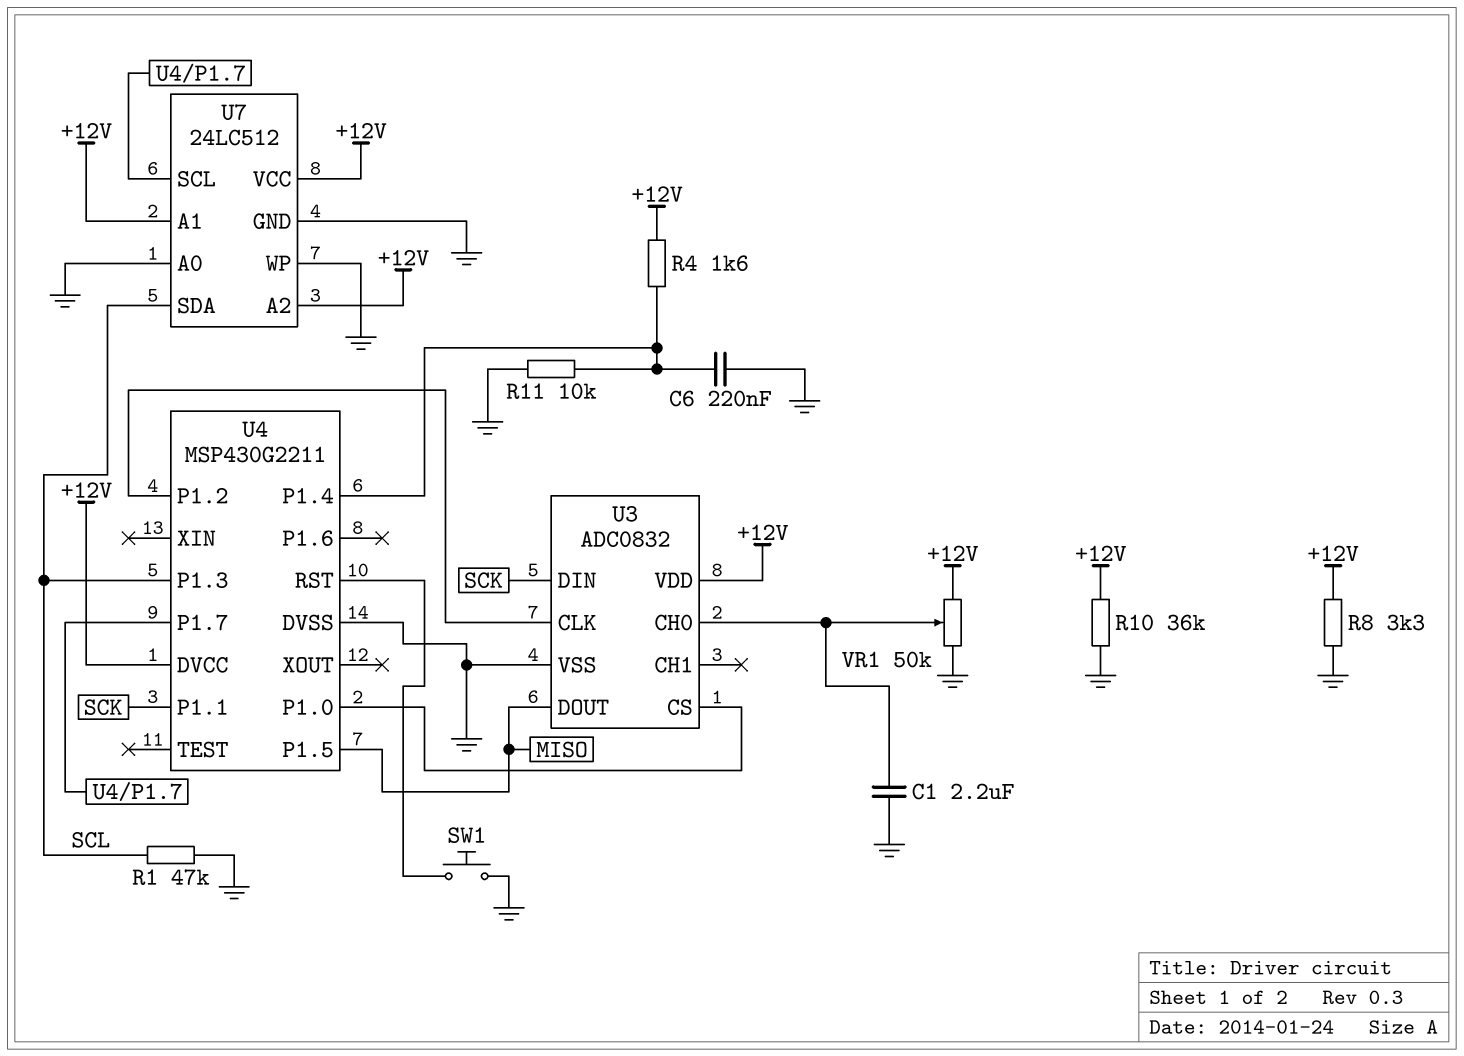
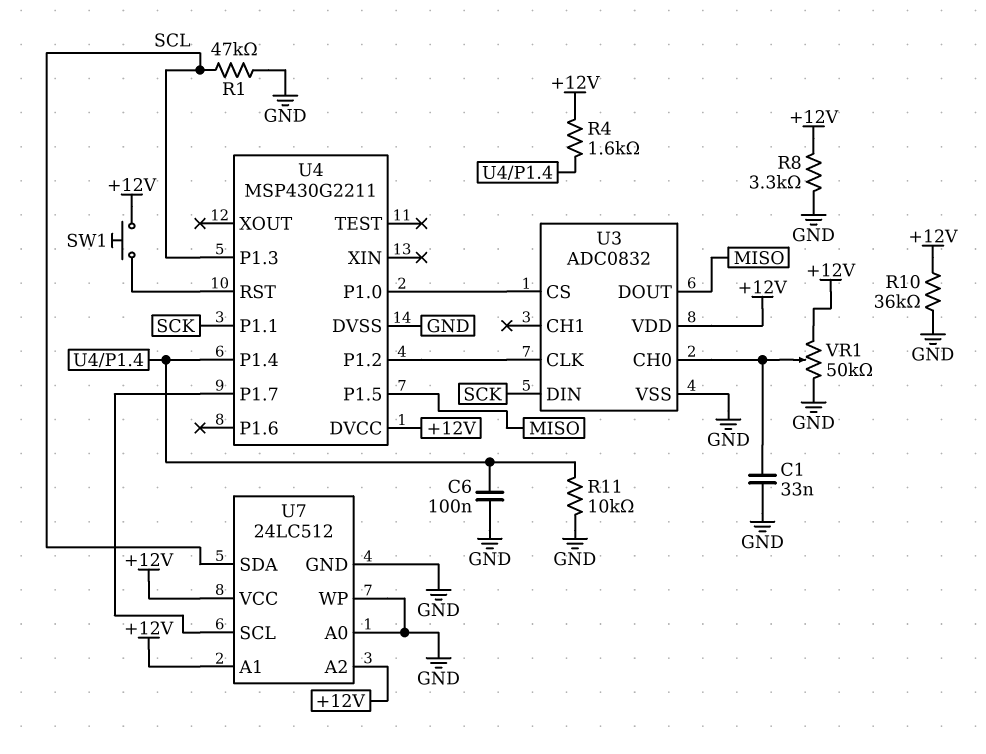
C1: 2.2uF (GND, U3/CH0) -> 33nF (GND, U3/CH0)
C6: 220nF (GND, U4/P1.4) -> 100nF (GND, U4/P1.4)
SW1: button (GND, U4/RST) -> button (+12V, U4/RST)

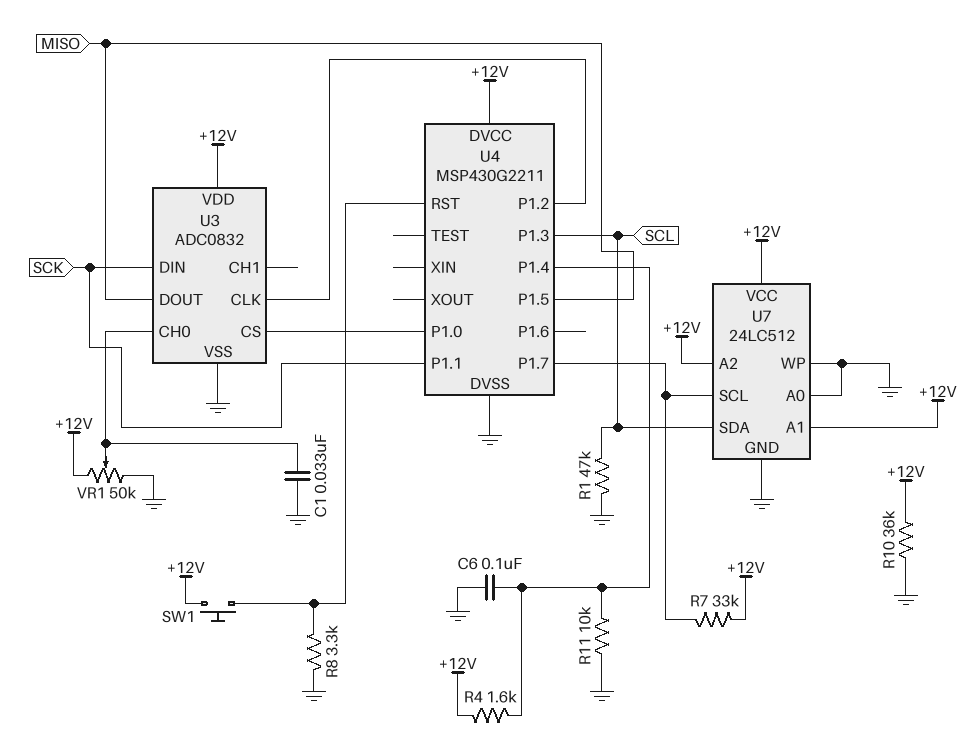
R7: none -> 33k (+12V, U4/P1.7)
R8: 3.3k (+12V, GND) -> 3.3k (GND, U4/RST)

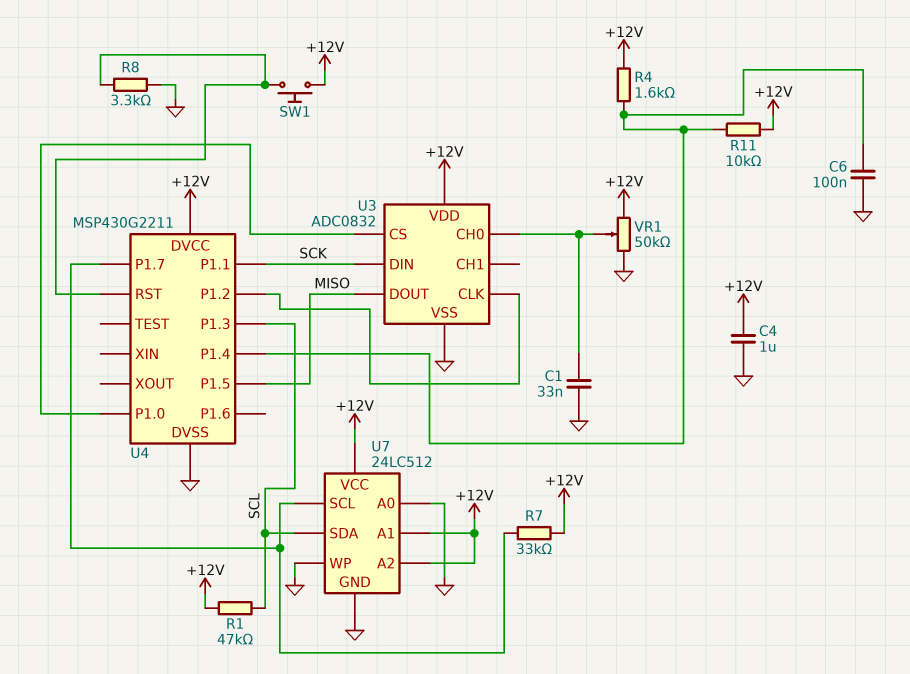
C4: none -> 1uF (+12V, GND)
R1: 47k (GND, SCL) -> 47k (+12V, SCL)
R10: 36k (+12V, GND) -> none
R11: 10k (GND, U4/P1.4) -> 10k (+12V, U4/P1.4)

